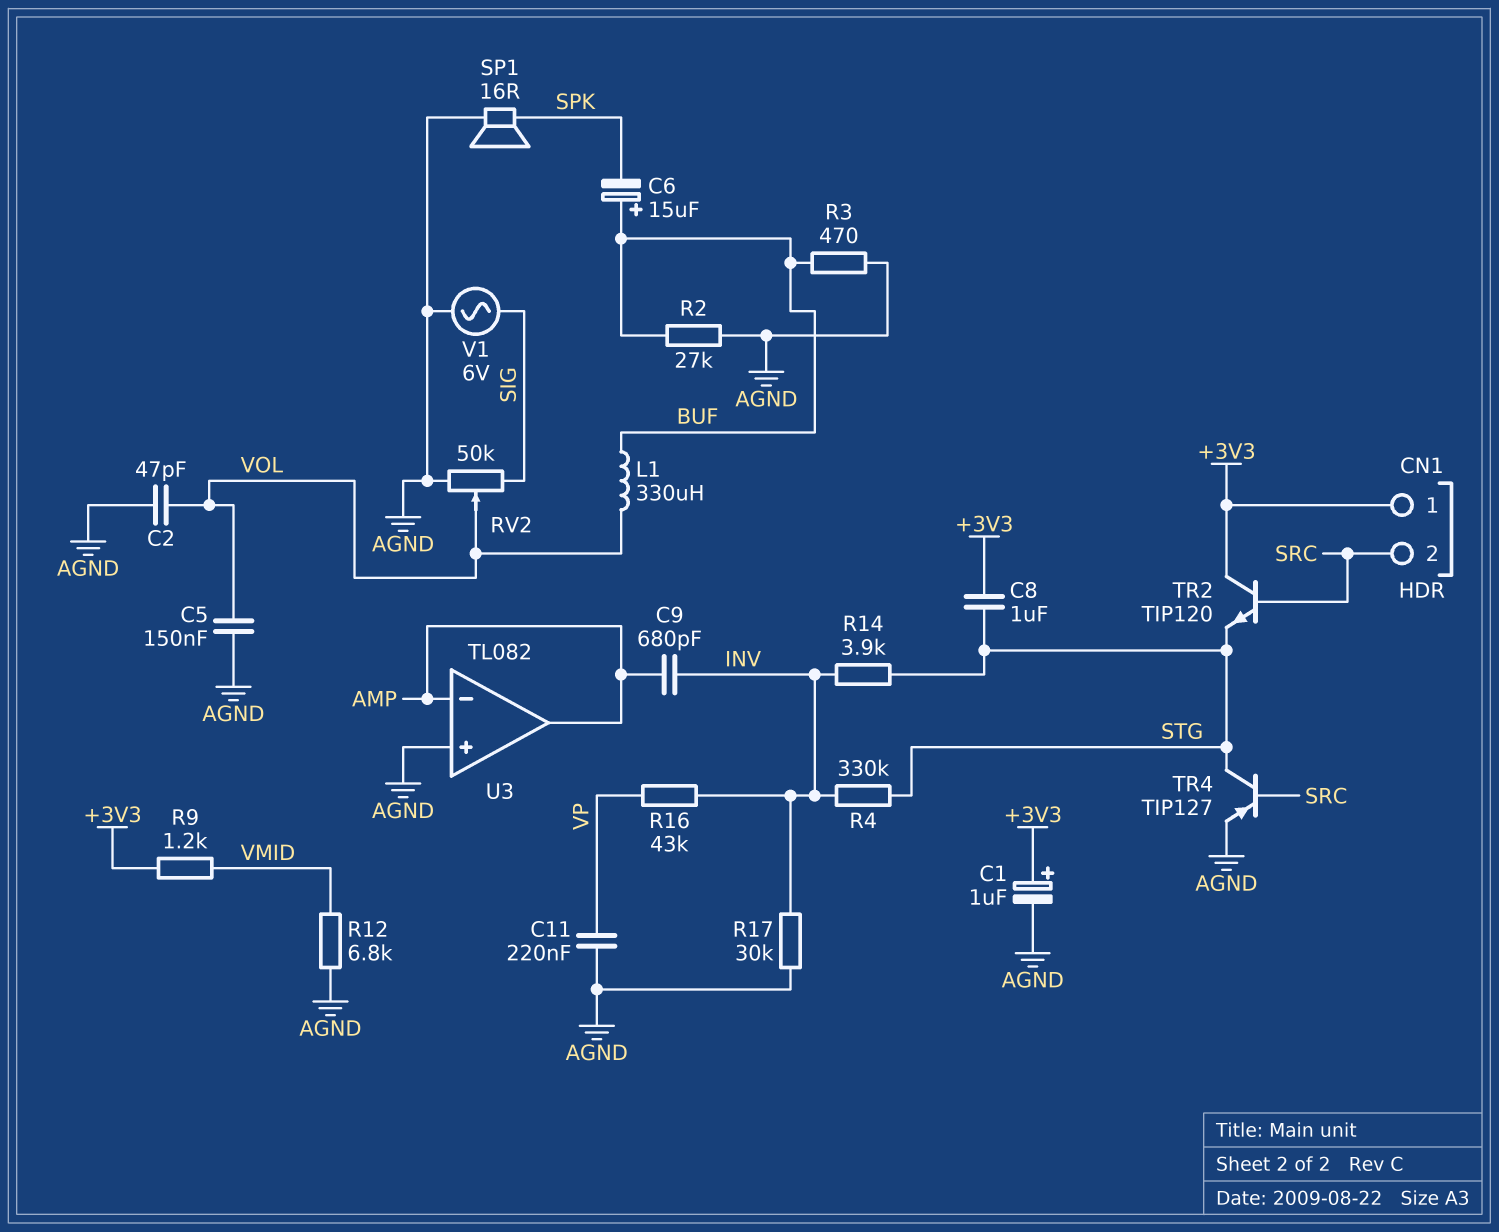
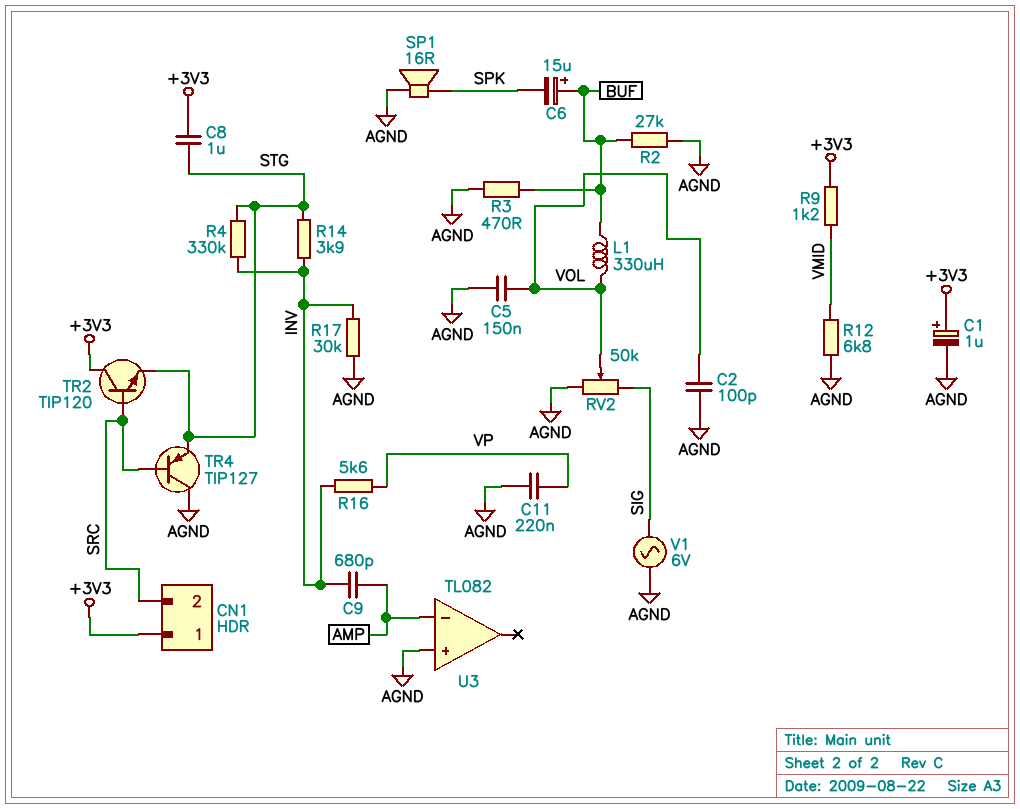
C2: 47pF (AGND, VOL) -> 100pF (AGND, VOL)
R16: 43k (INV, VP) -> 5.6k (INV, VP)
TR4: PNP TIP127 (B SRC, C STG, E AGND) -> PNP TIP127 (B SRC, C AGND, E STG)
U3 pin out: AMP -> none

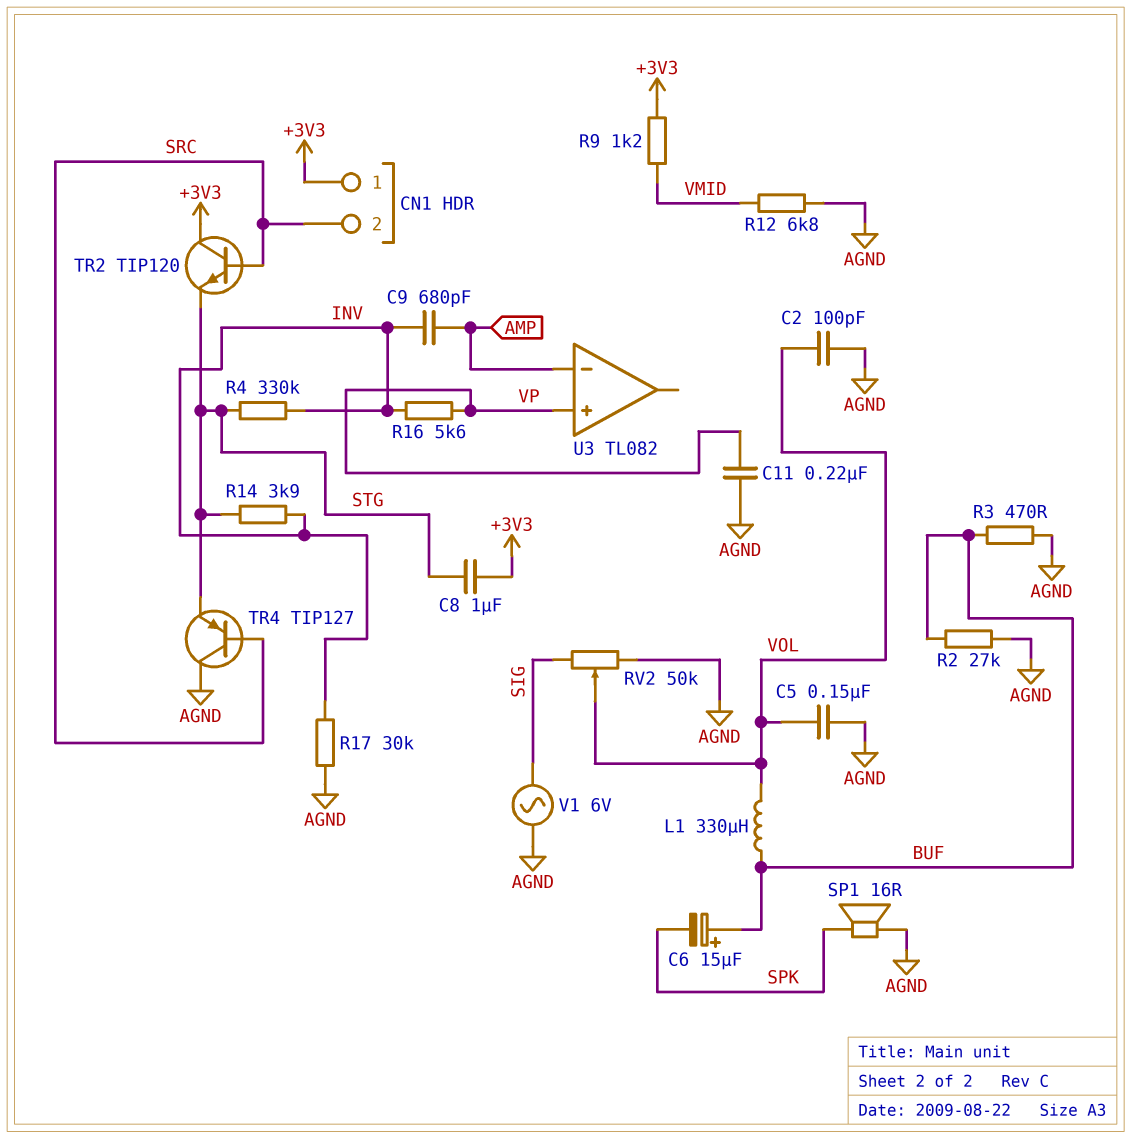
C1: 1uF (plus +3V3, minus AGND) -> none
U3 pin in+: AGND -> VP

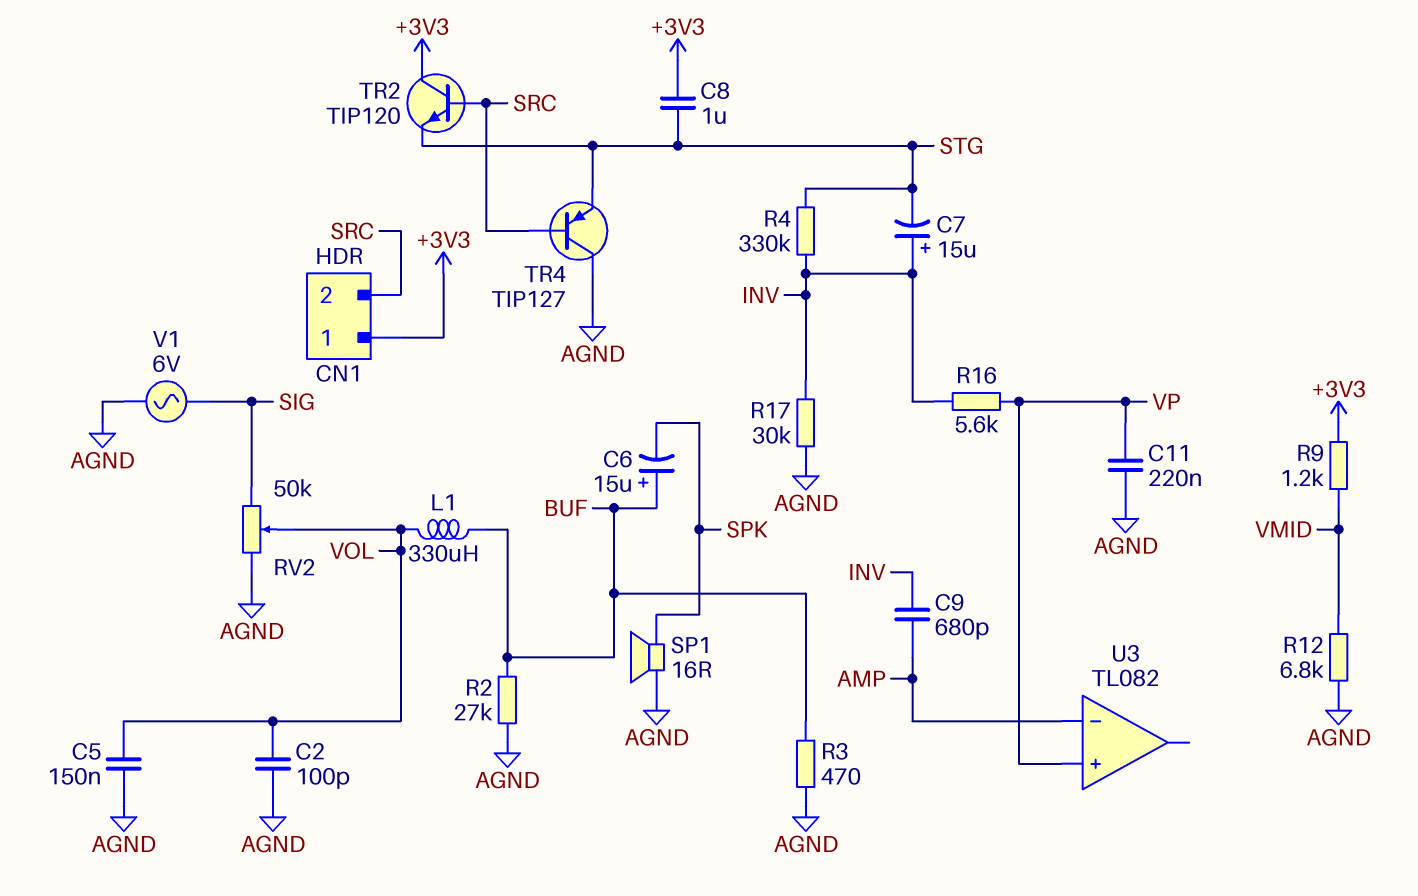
C7: none -> 15uF (plus INV, minus STG)
R14: 3.9k (INV, STG) -> none

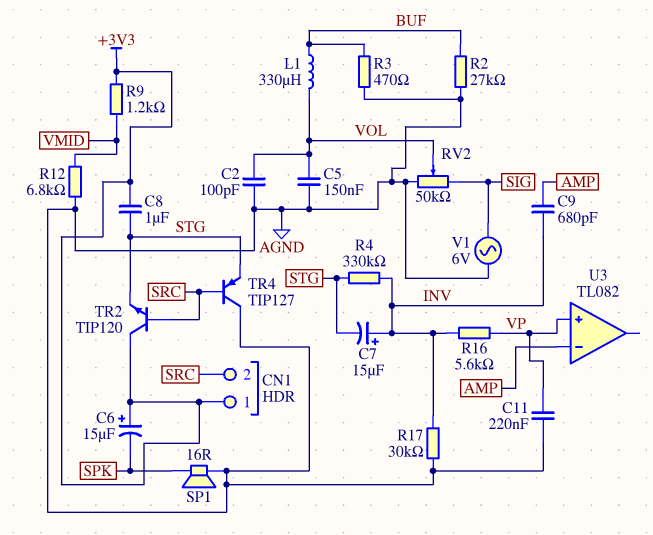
C6: 15uF (plus BUF, minus SPK) -> 15uF (plus +3V3, minus SPK)

